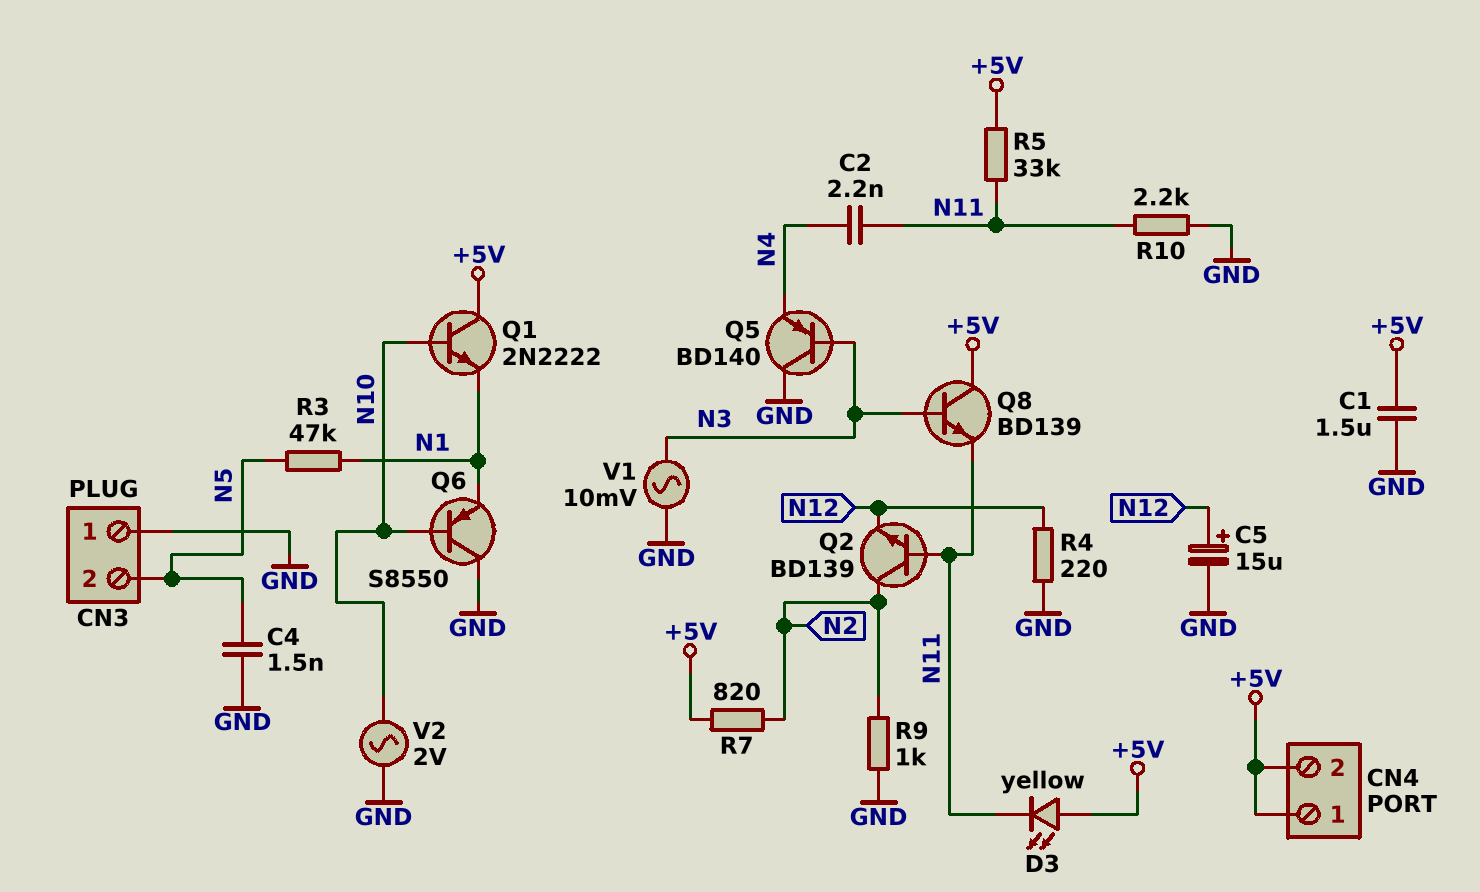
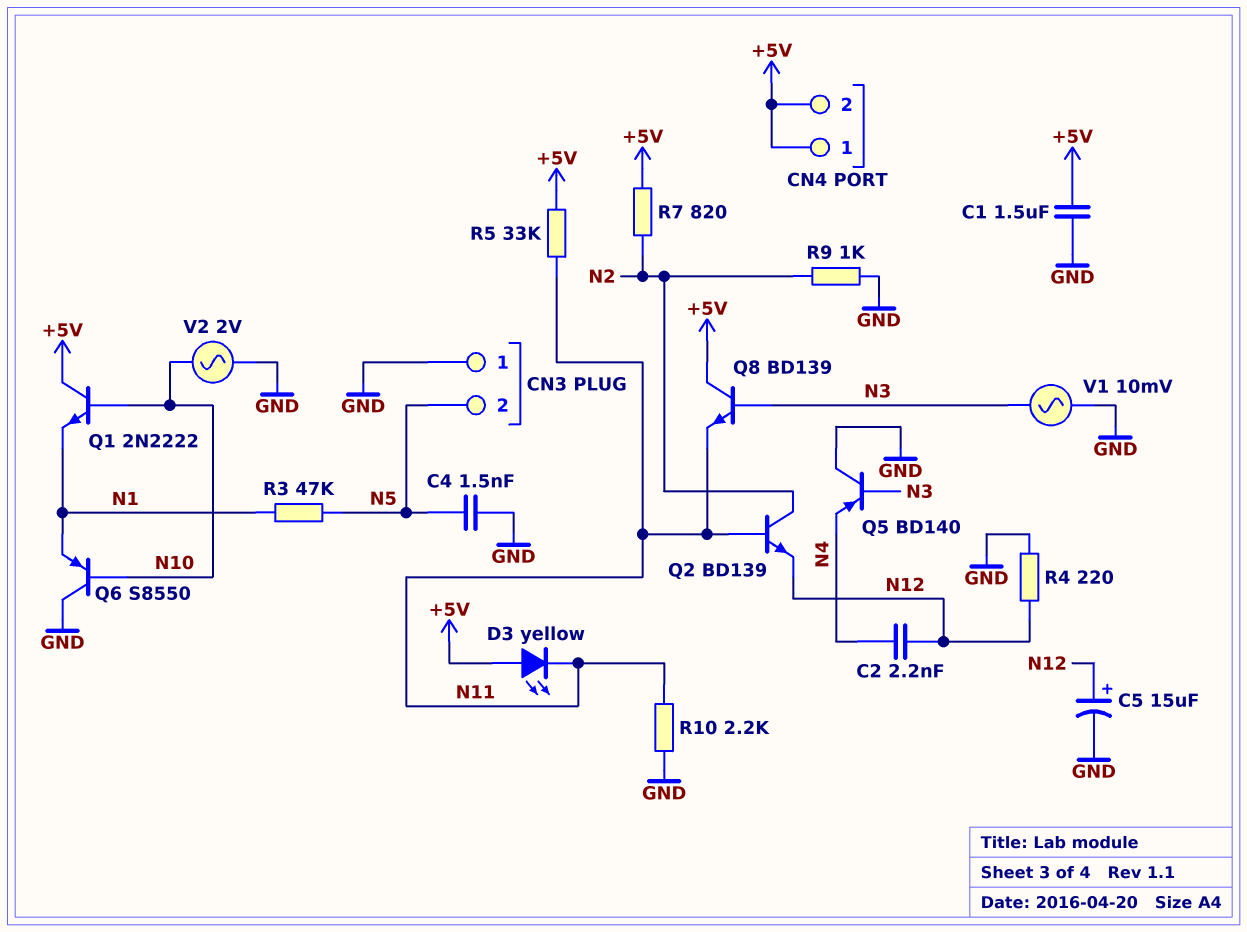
C2: 2.2nF (N4, N11) -> 2.2nF (N4, N12)

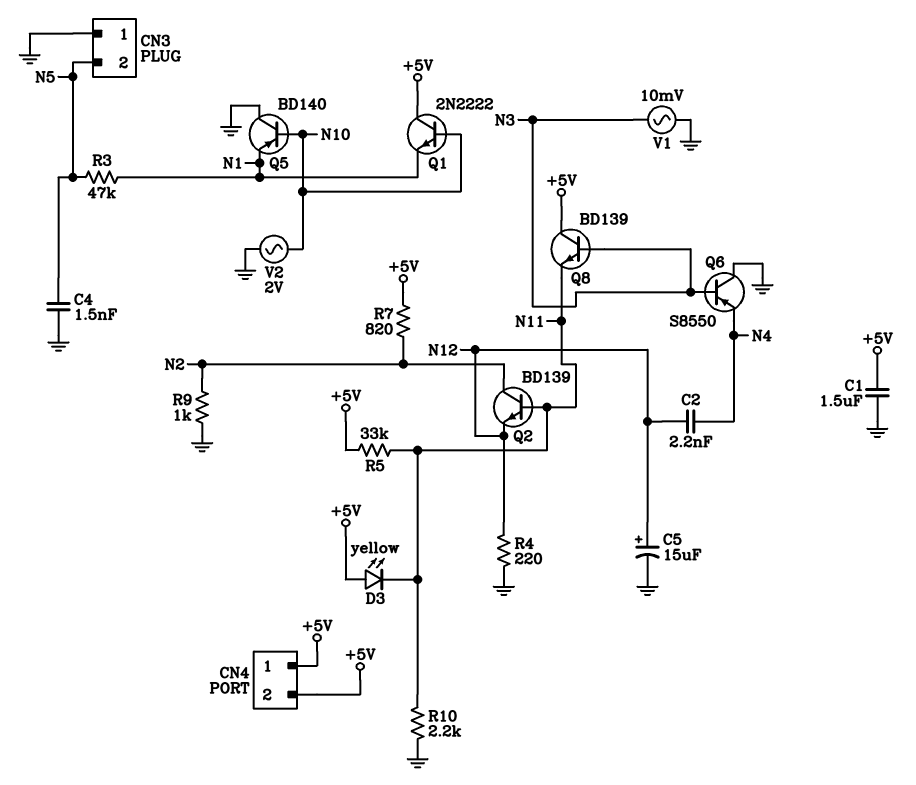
Q5: PNP BD140 (B N3, C GND, E N4) -> PNP BD140 (B N10, C GND, E N1)
Q6: PNP S8550 (B N10, C GND, E N1) -> PNP S8550 (B N3, C GND, E N4)

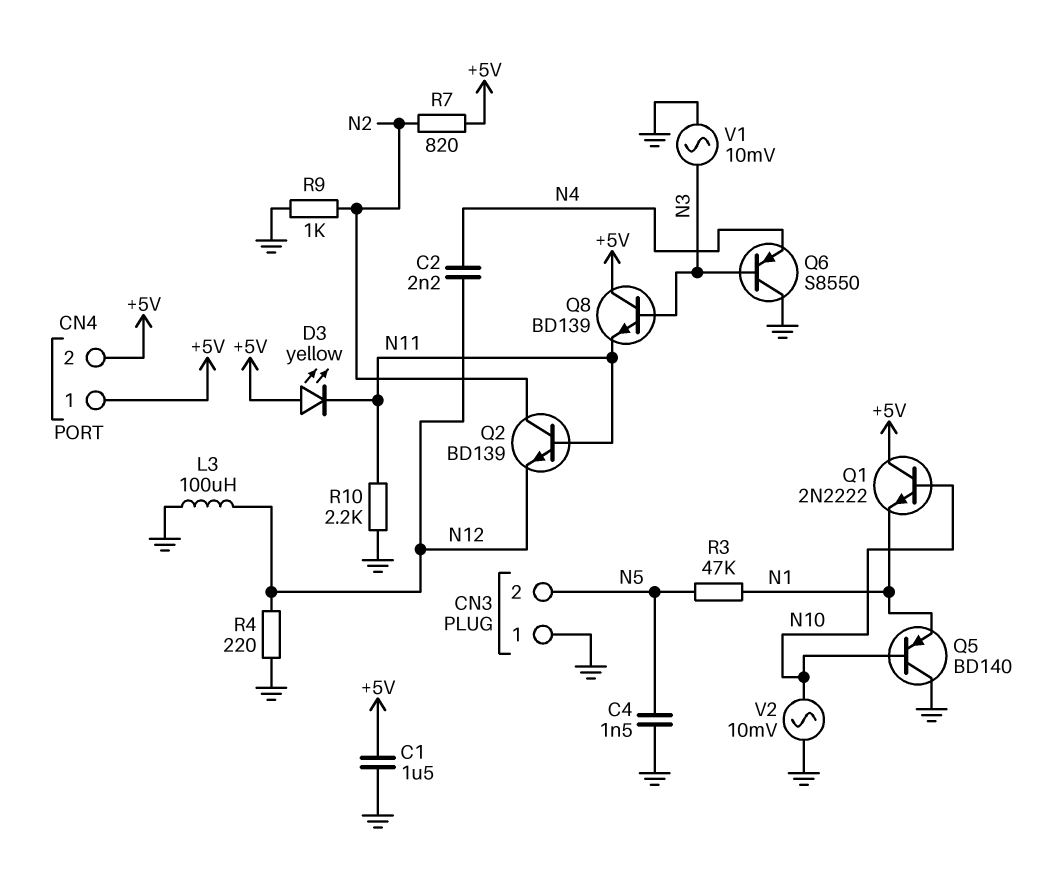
C5: 15uF (plus N12, minus GND) -> none
L3: none -> 100uH (GND, N12)
R5: 33k (+5V, N11) -> none
V2: AC 2V (GND, N10) -> AC 10mV (GND, N10)

